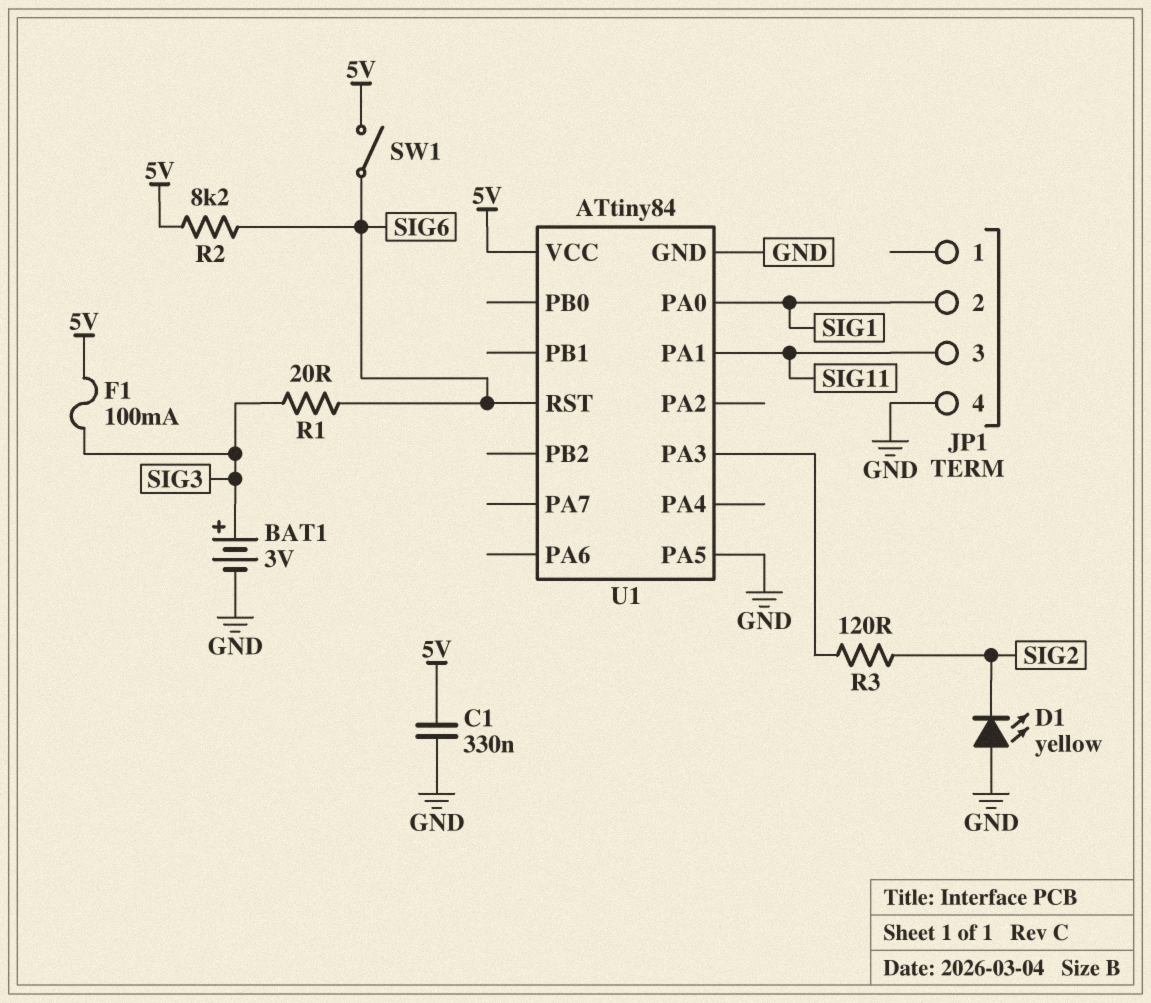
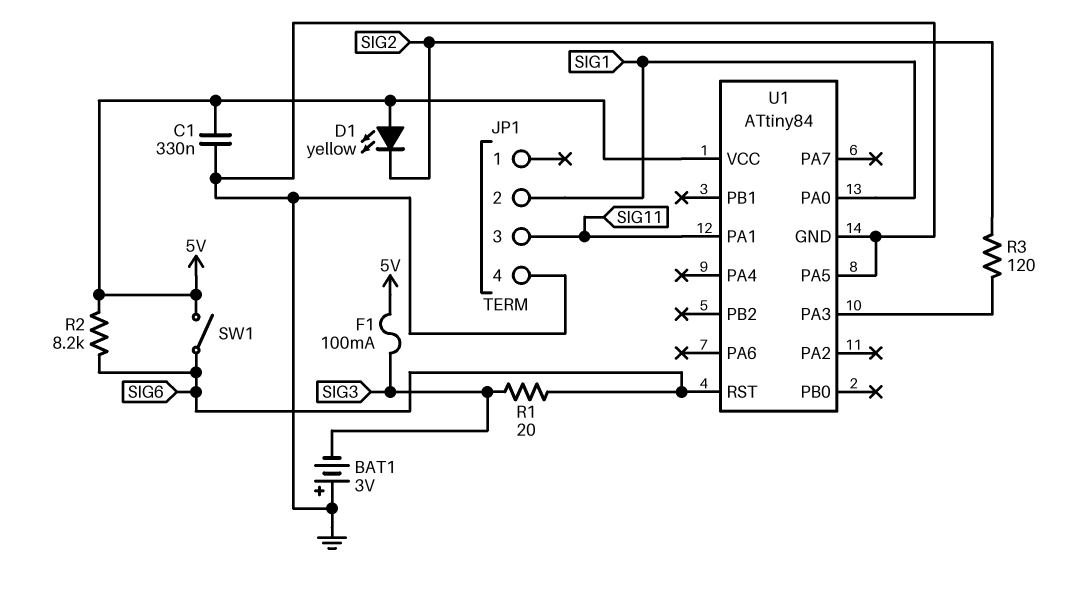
BAT1: 3V (plus SIG3, minus GND) -> 3V (plus GND, minus SIG3)
D1: LED yellow (A GND, K SIG2) -> LED yellow (A 5V, K SIG2)

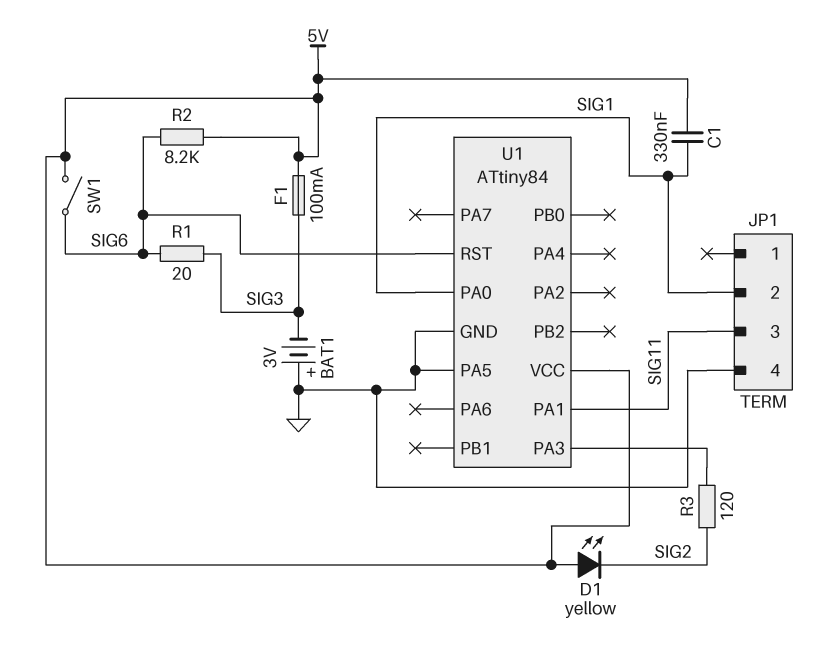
C1: 330nF (5V, GND) -> 330nF (5V, SIG1)

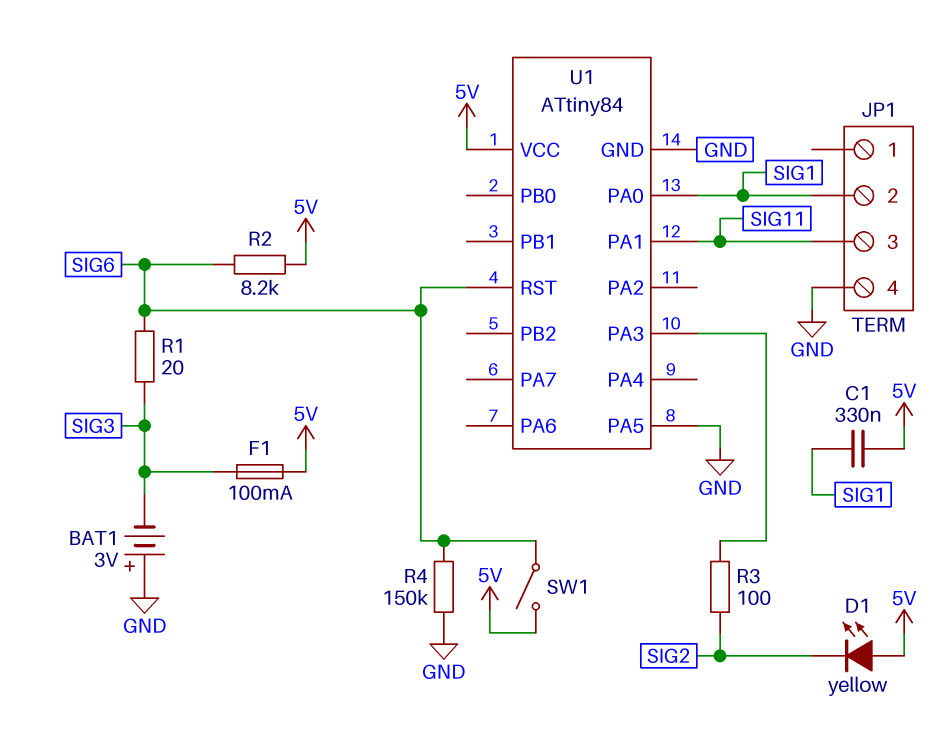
R3: 120 (SIG2, U1/PA3) -> 100 (SIG2, U1/PA3)
R4: none -> 150k (GND, SIG6)

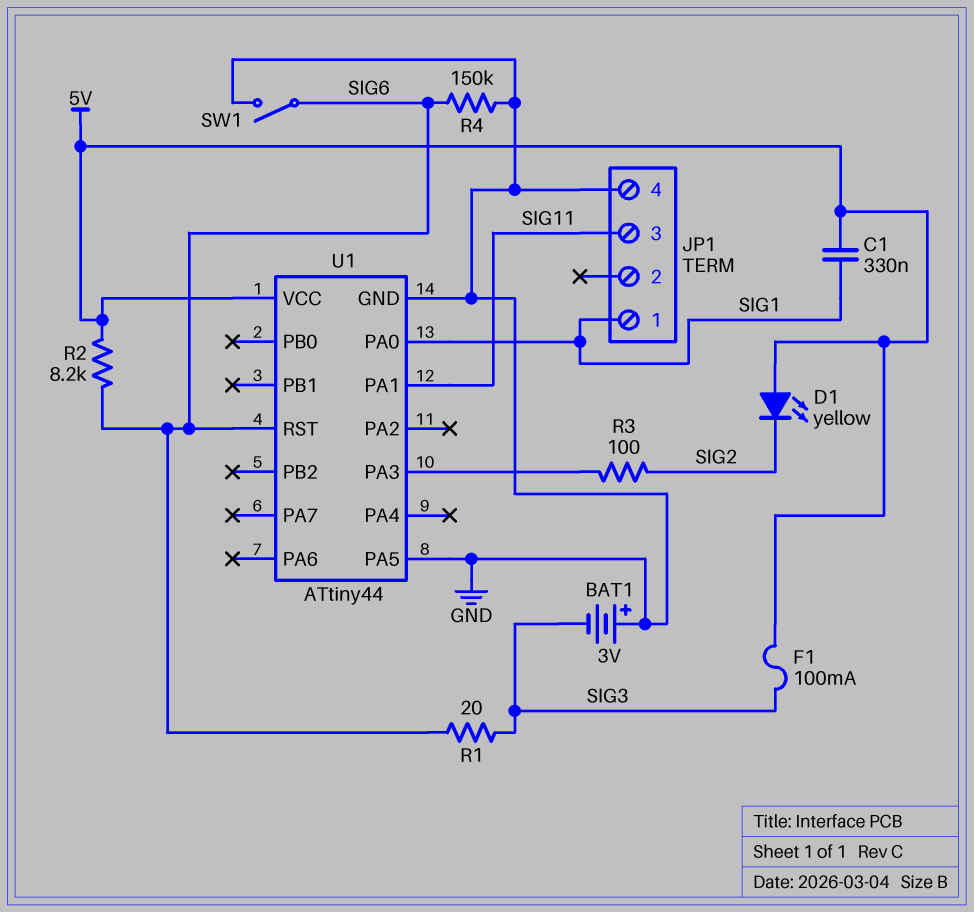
JP1 pin 1: none -> SIG1
JP1 pin 2: SIG1 -> none
SW1: switch (5V, SIG6) -> switch (GND, SIG6)
U1: ATtiny84 -> ATtiny44

